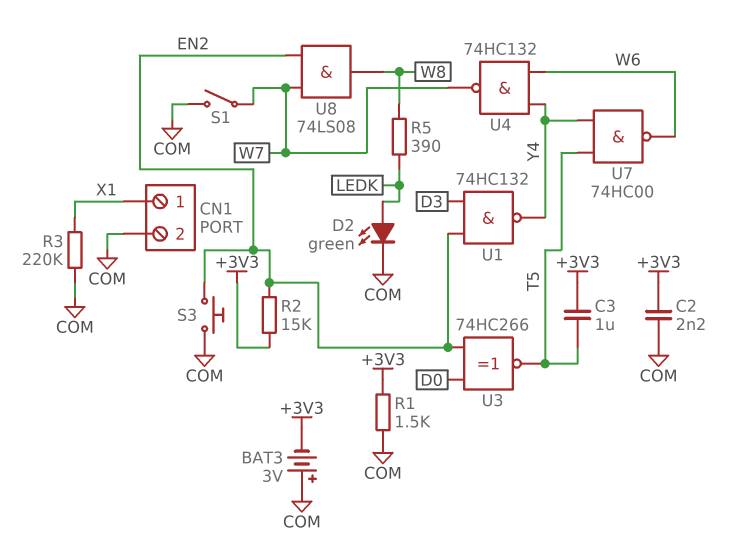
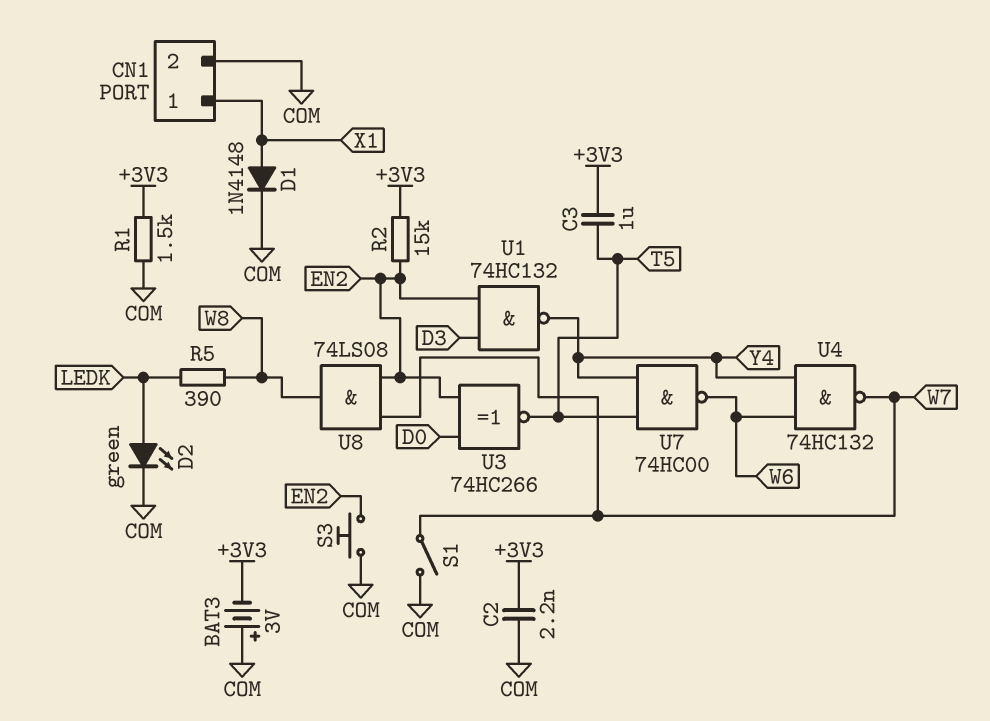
D1: none -> diode 1N4148 (A X1, K COM)
R3: 220k (COM, X1) -> none

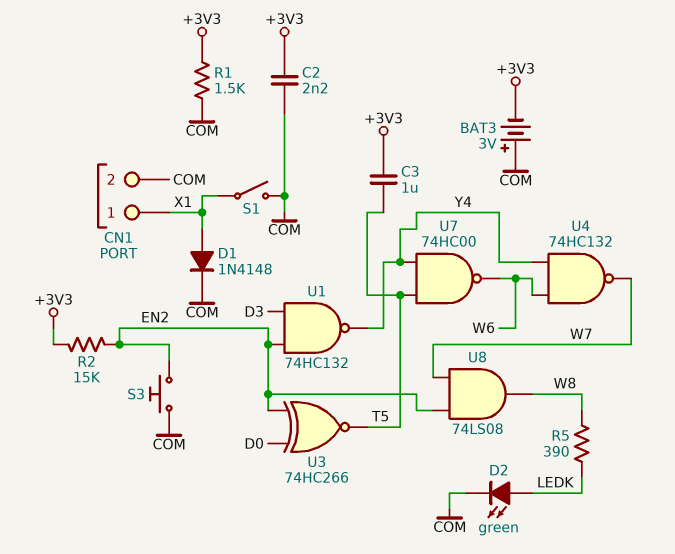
S1: switch (COM, W7) -> switch (COM, X1)

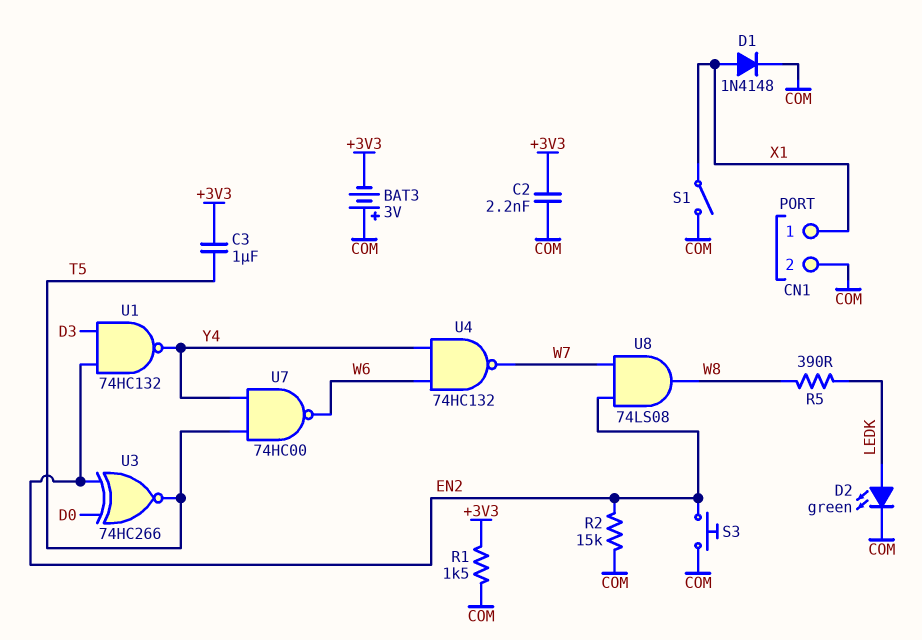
R2: 15k (+3V3, EN2) -> 15k (COM, EN2)

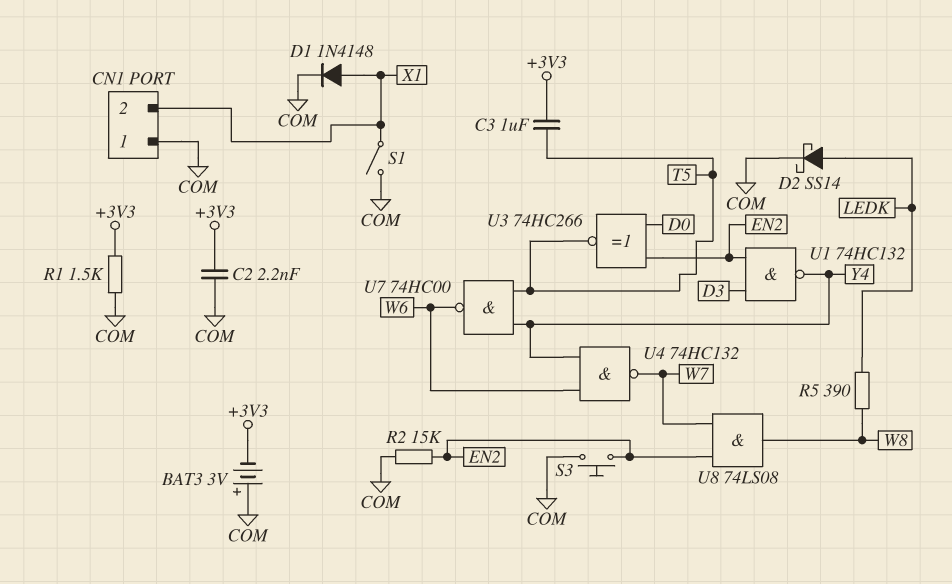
CN1 pin 1: X1 -> COM
CN1 pin 2: COM -> X1
D2: LED green (A LEDK, K COM) -> schottky SS14 (A LEDK, K COM)

